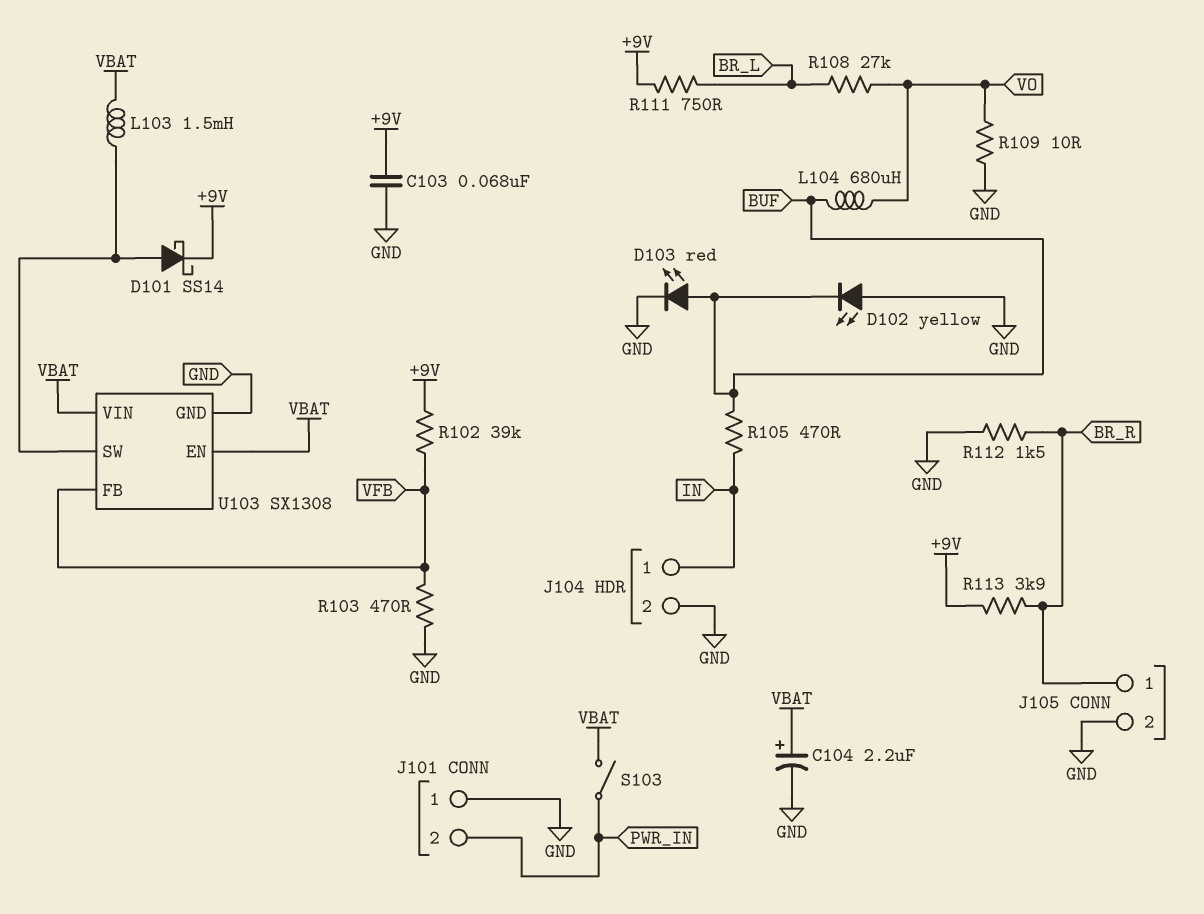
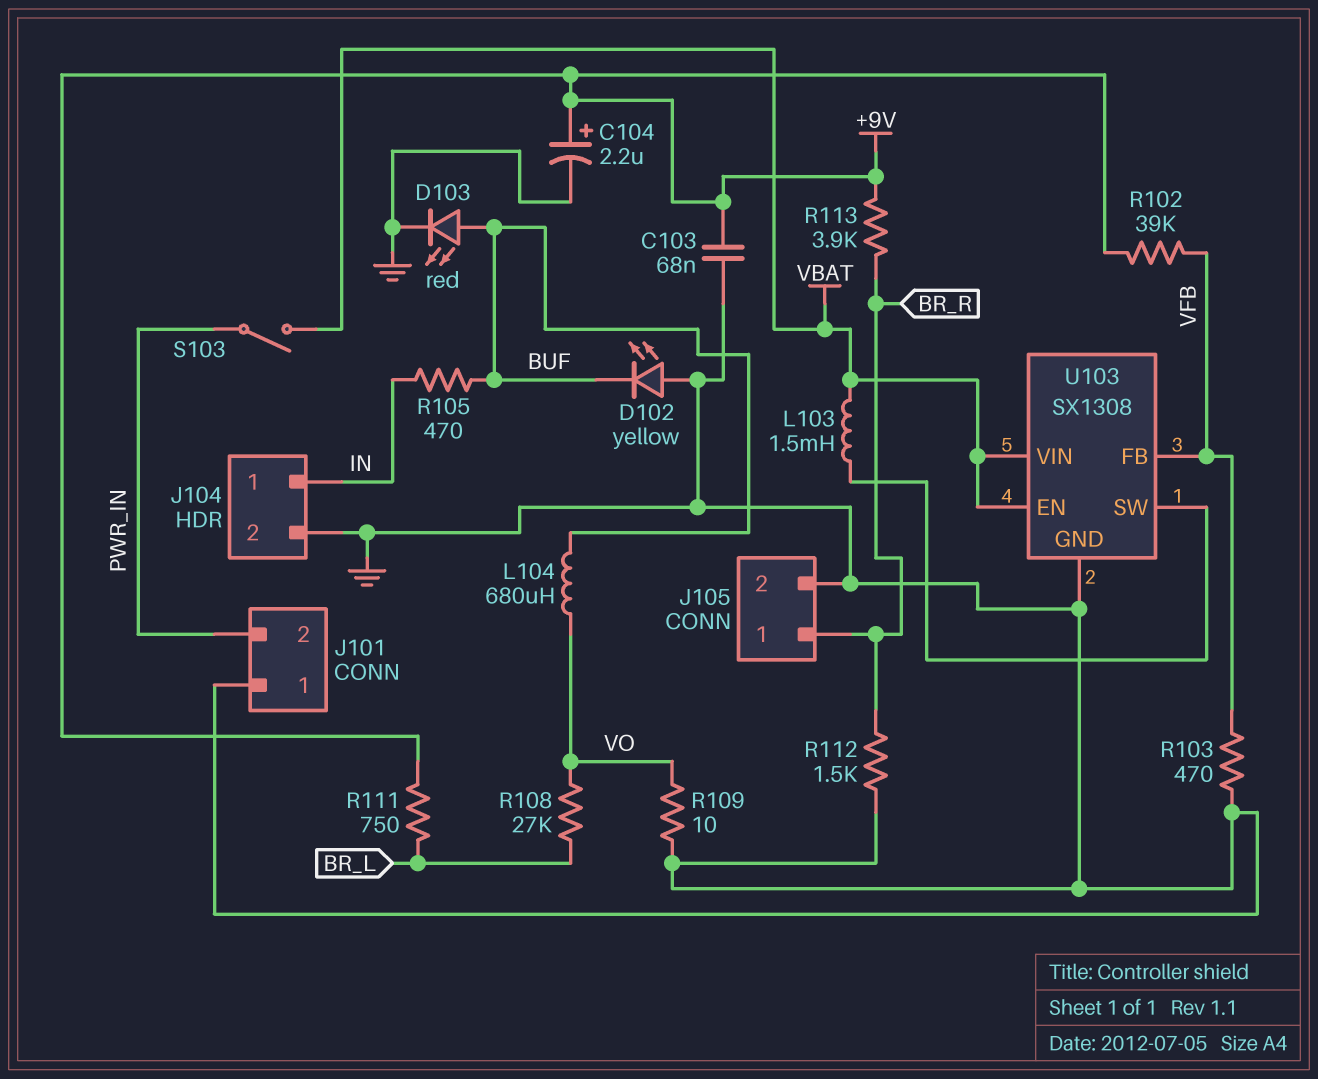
C104: 2.2uF (plus VBAT, minus GND) -> 2.2uF (plus +9V, minus GND)
D101: schottky SS14 (A U103/SW, K +9V) -> none

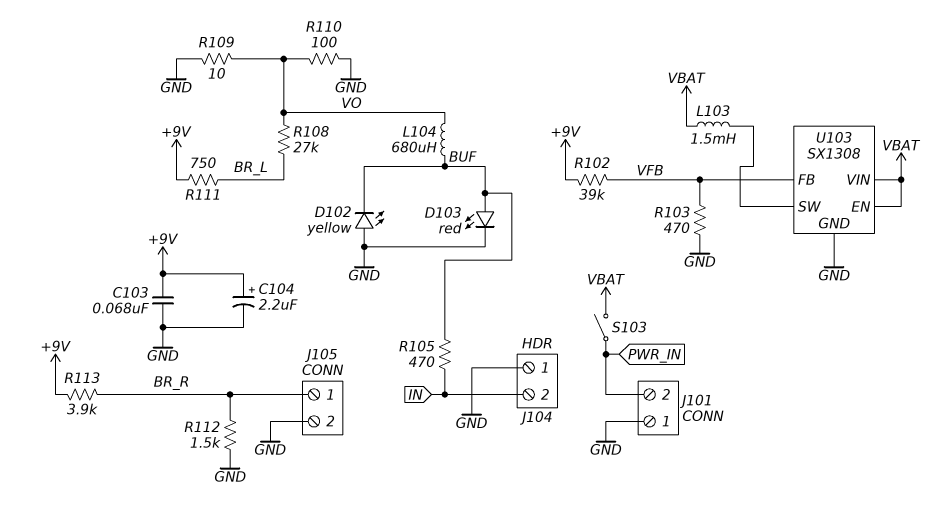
J104 pin 1: IN -> GND
J104 pin 2: GND -> IN
R110: none -> 100 (GND, VO)

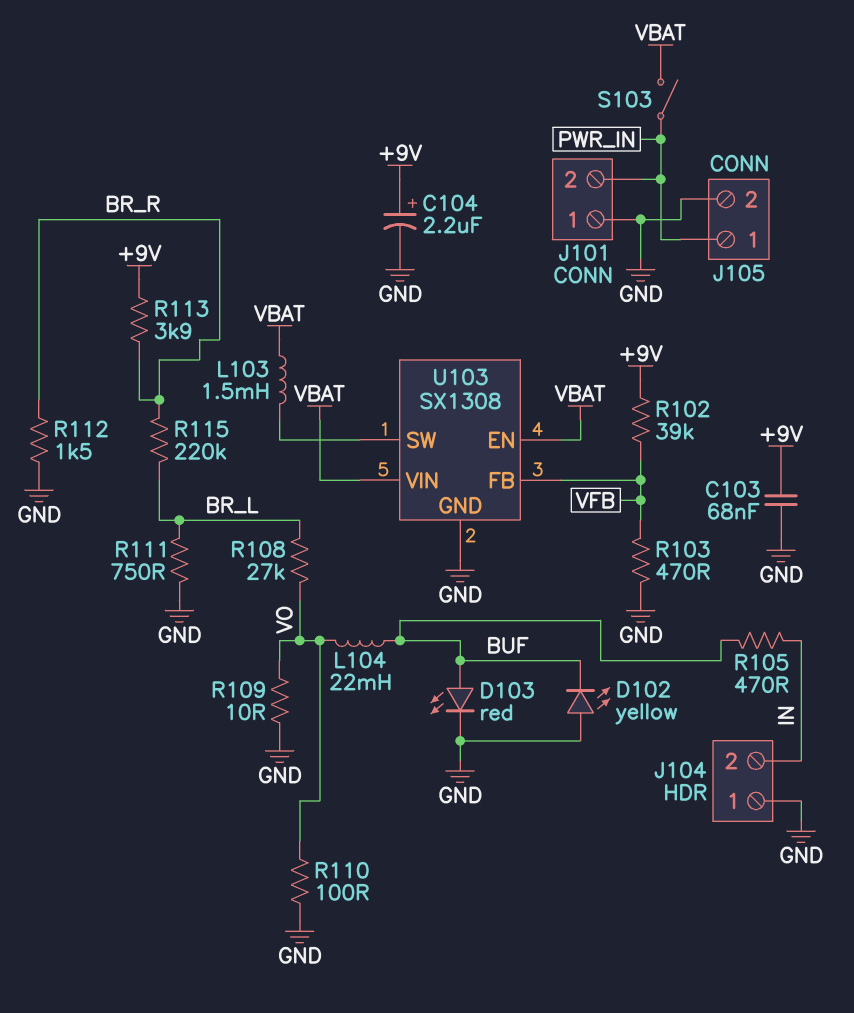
J105 pin 1: BR_R -> PWR_IN
L104: 680uH (BUF, VO) -> 22mH (BUF, VO)
R111: 750 (+9V, BR_L) -> 750 (BR_L, GND)
R115: none -> 220k (BR_L, BR_R)

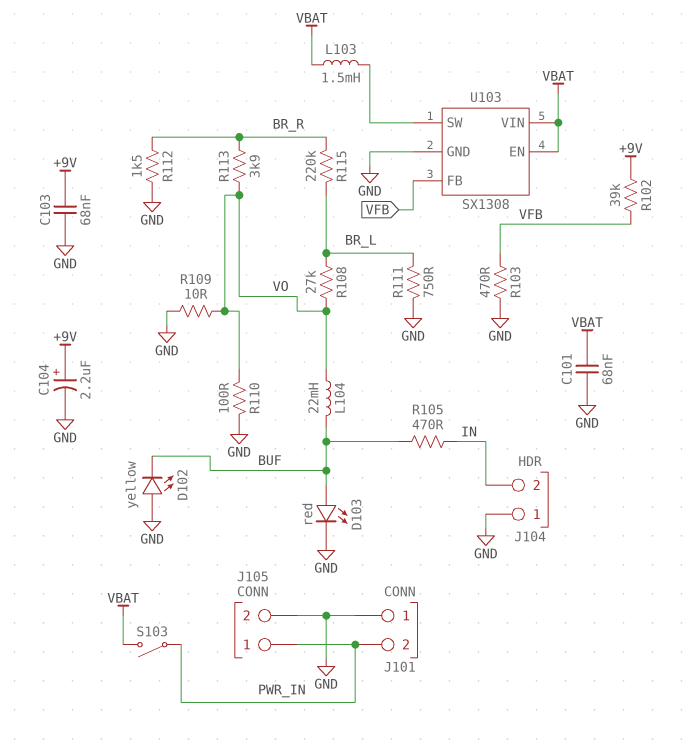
C101: none -> 68nF (GND, VBAT)
R113: 3.9k (+9V, BR_R) -> 3.9k (BR_R, VO)

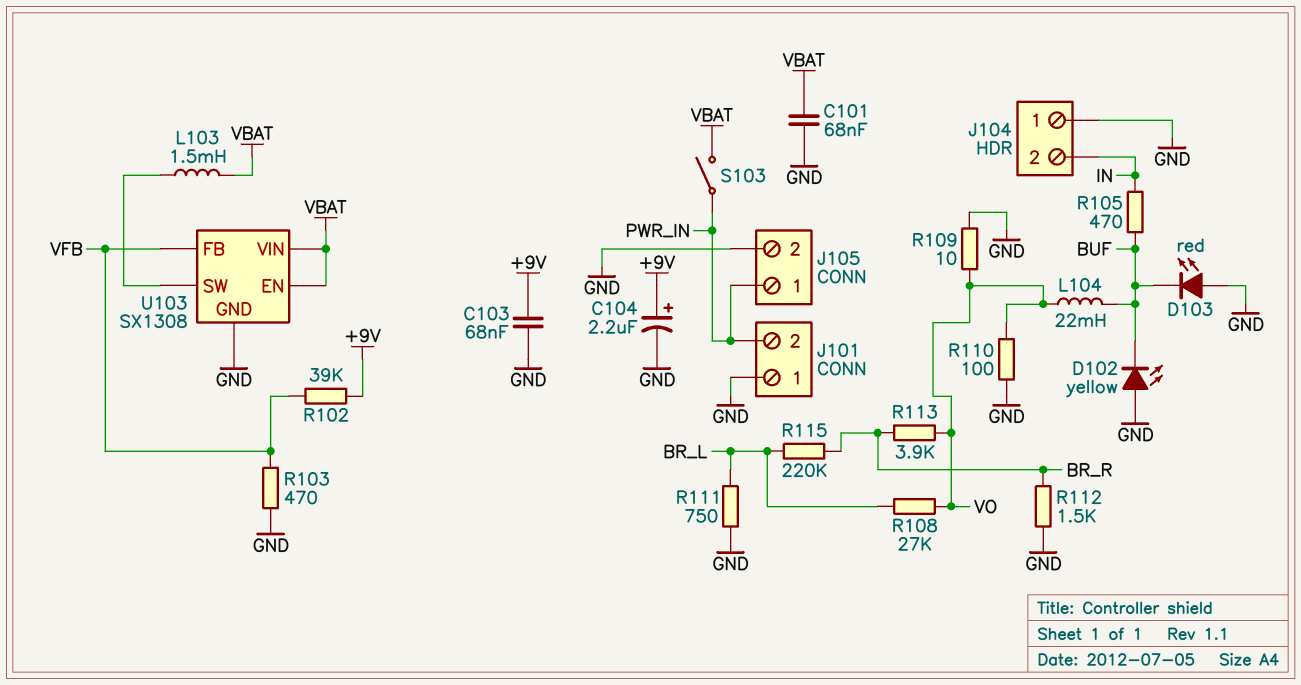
D103: LED red (A BUF, K GND) -> LED red (A GND, K BUF)

